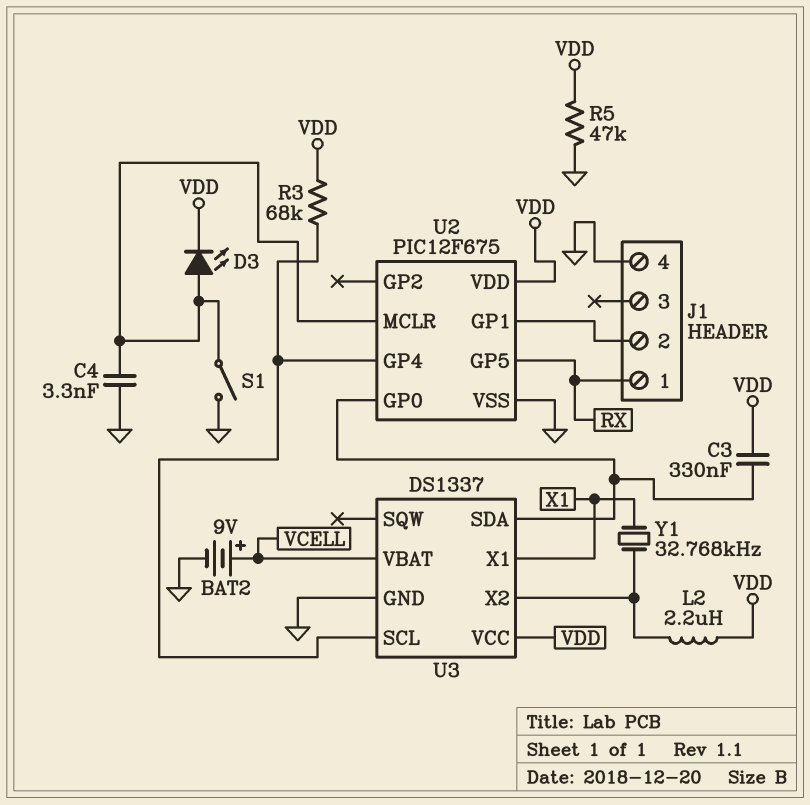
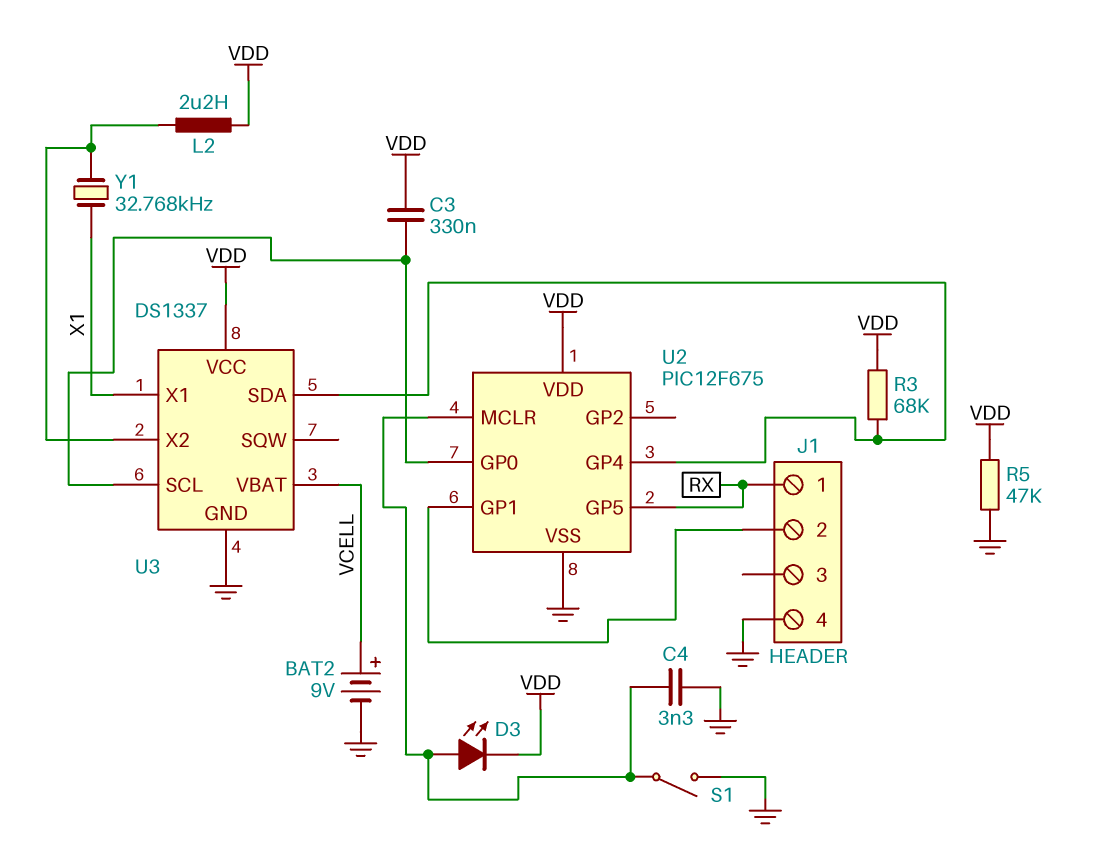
U3 pin SCL: U2/GP4 -> U2/GP0
U3 pin SDA: U2/GP0 -> U2/GP4

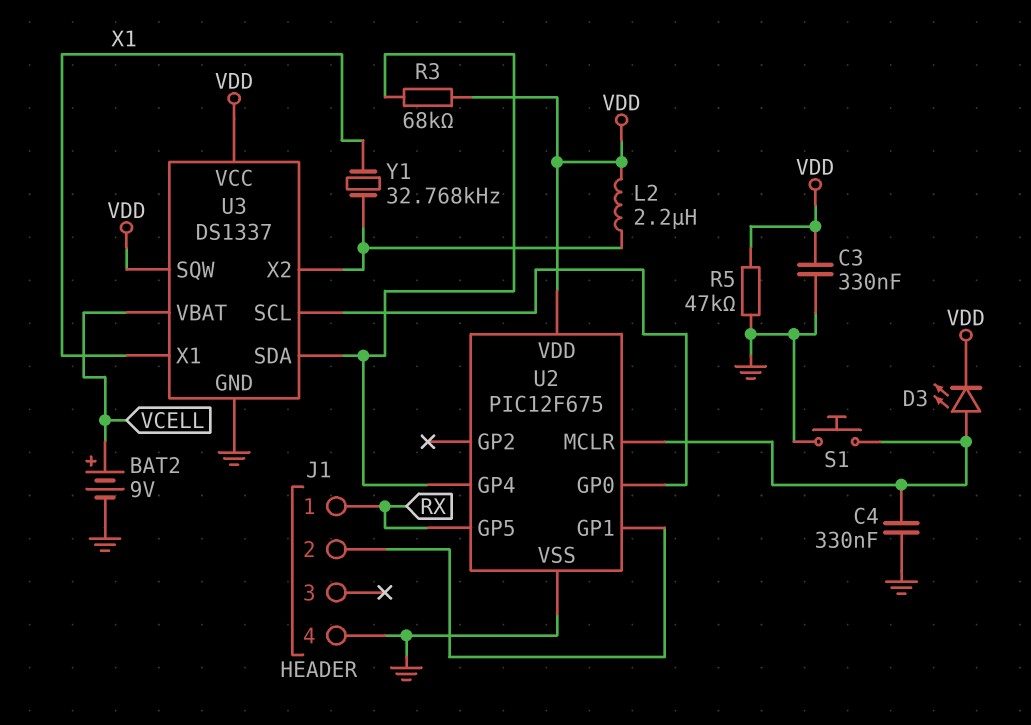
C3: 330nF (U2/GP0, VDD) -> 330nF (GND, VDD)
C4: 3.3nF (GND, U2/MCLR) -> 330nF (GND, U2/MCLR)
S1: switch (GND, U2/MCLR) -> button (GND, U2/MCLR)
U3 pin SQW: none -> VDD

